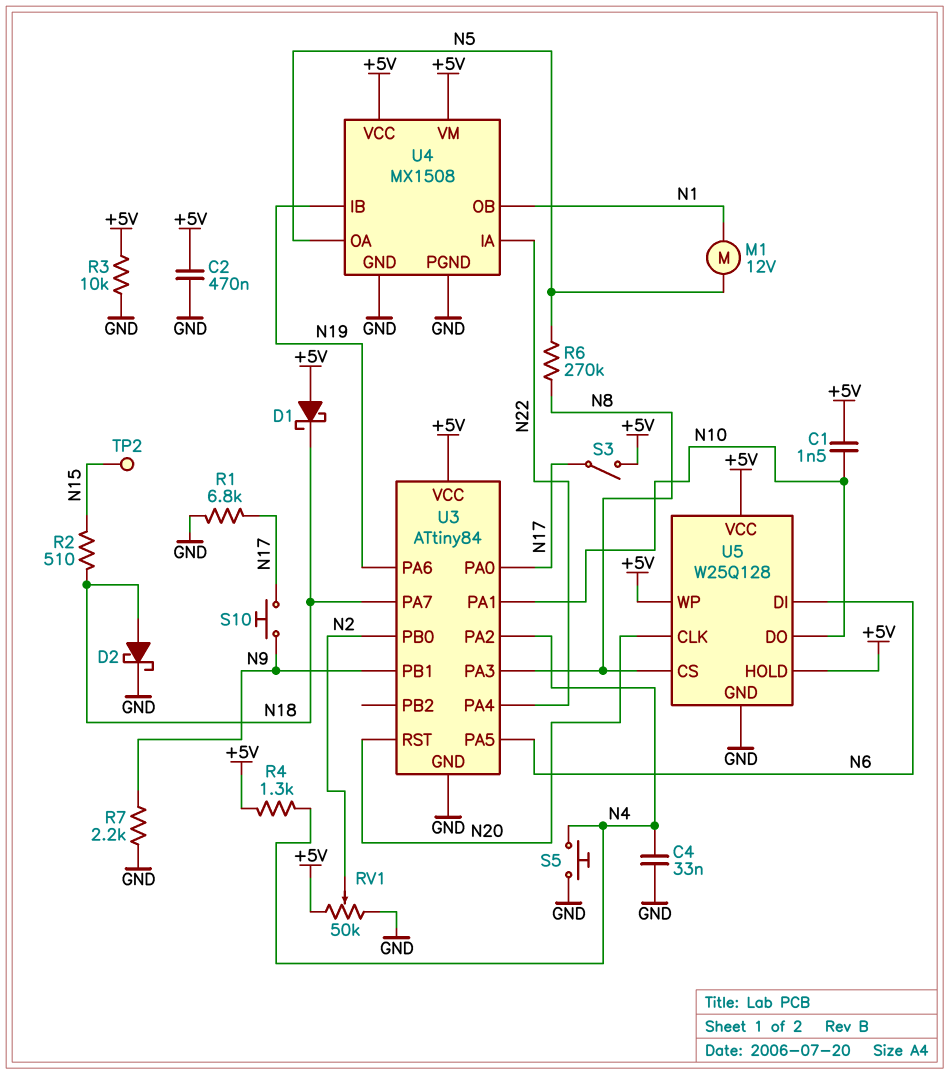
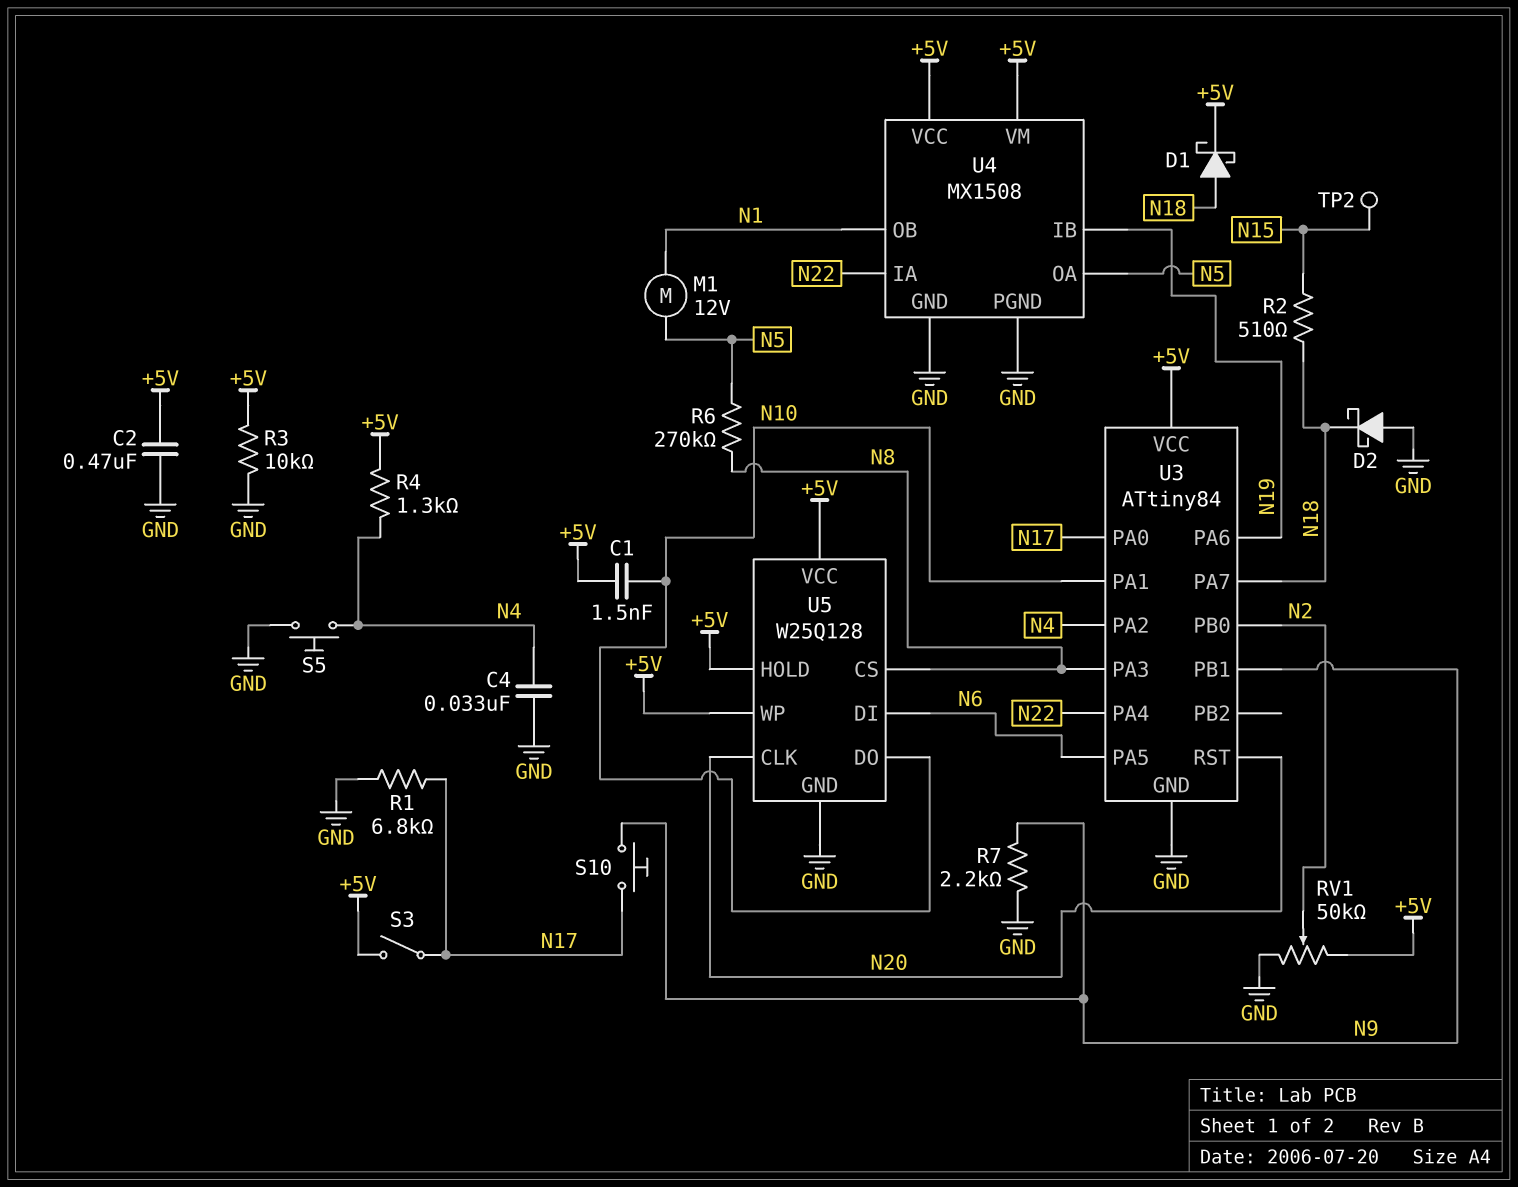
D1: schottky (A +5V, K N18) -> schottky (A N18, K +5V)
D2: schottky (A N18, K GND) -> schottky (A GND, K N18)

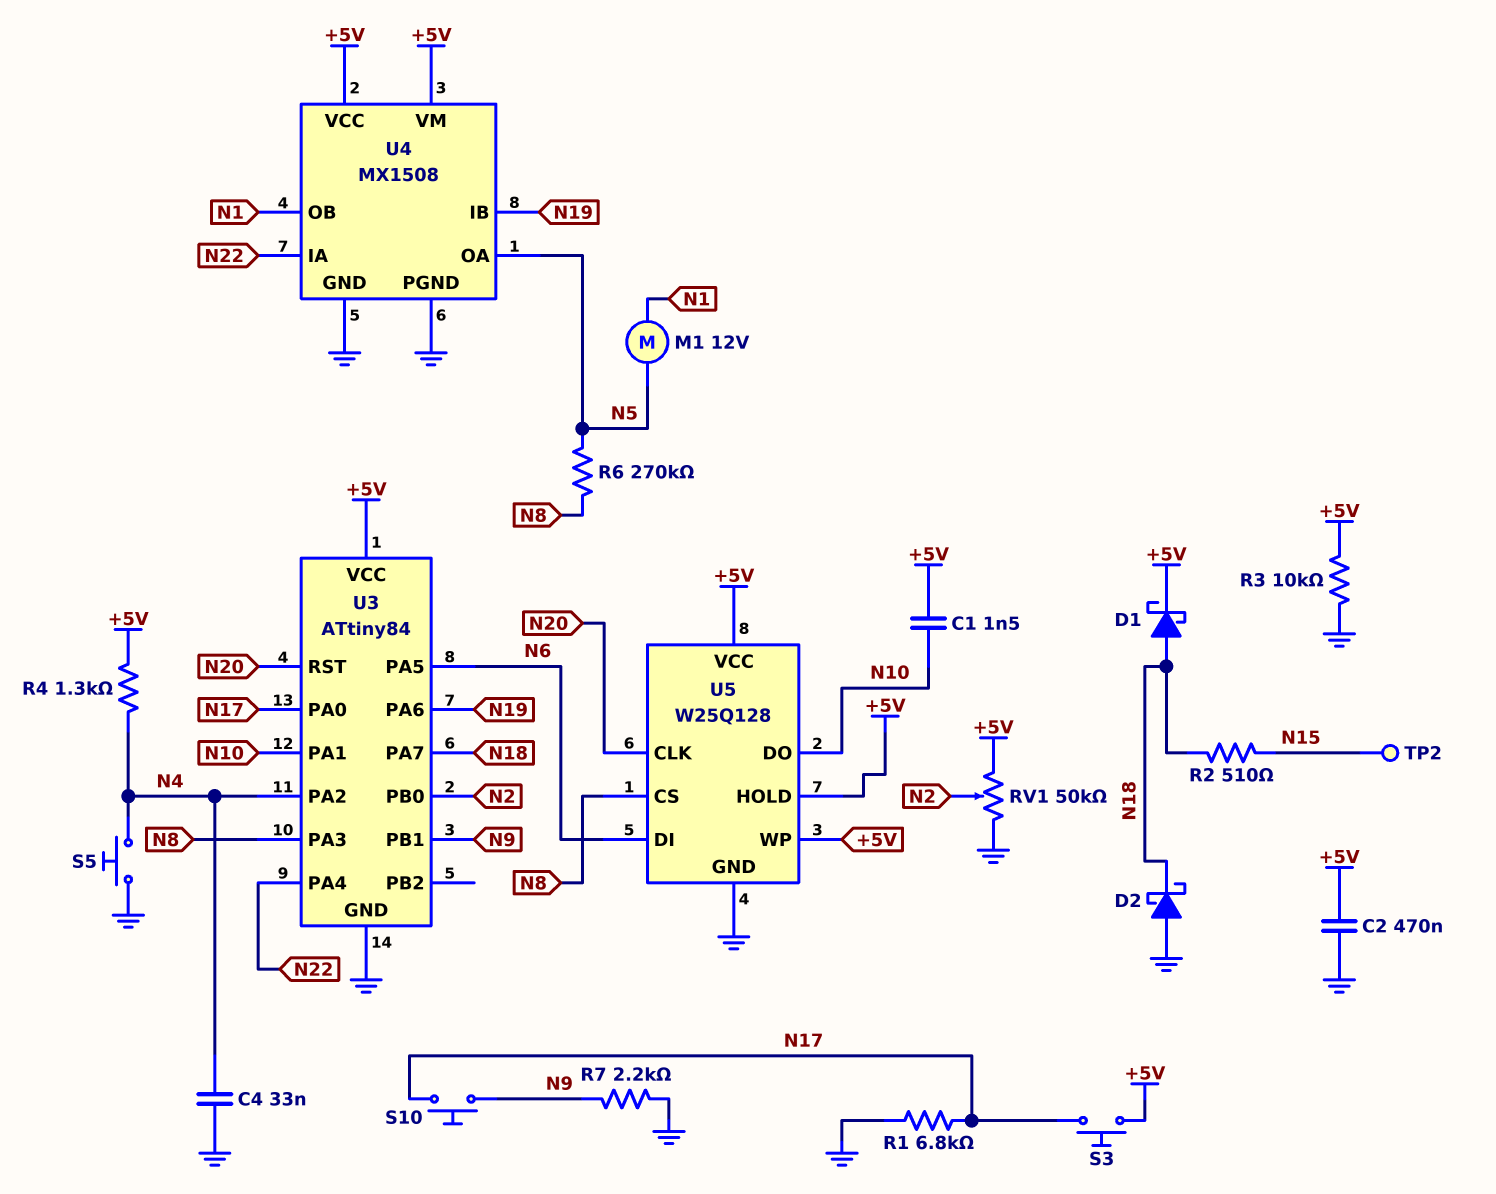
S3: switch (+5V, N17) -> button (+5V, N17)

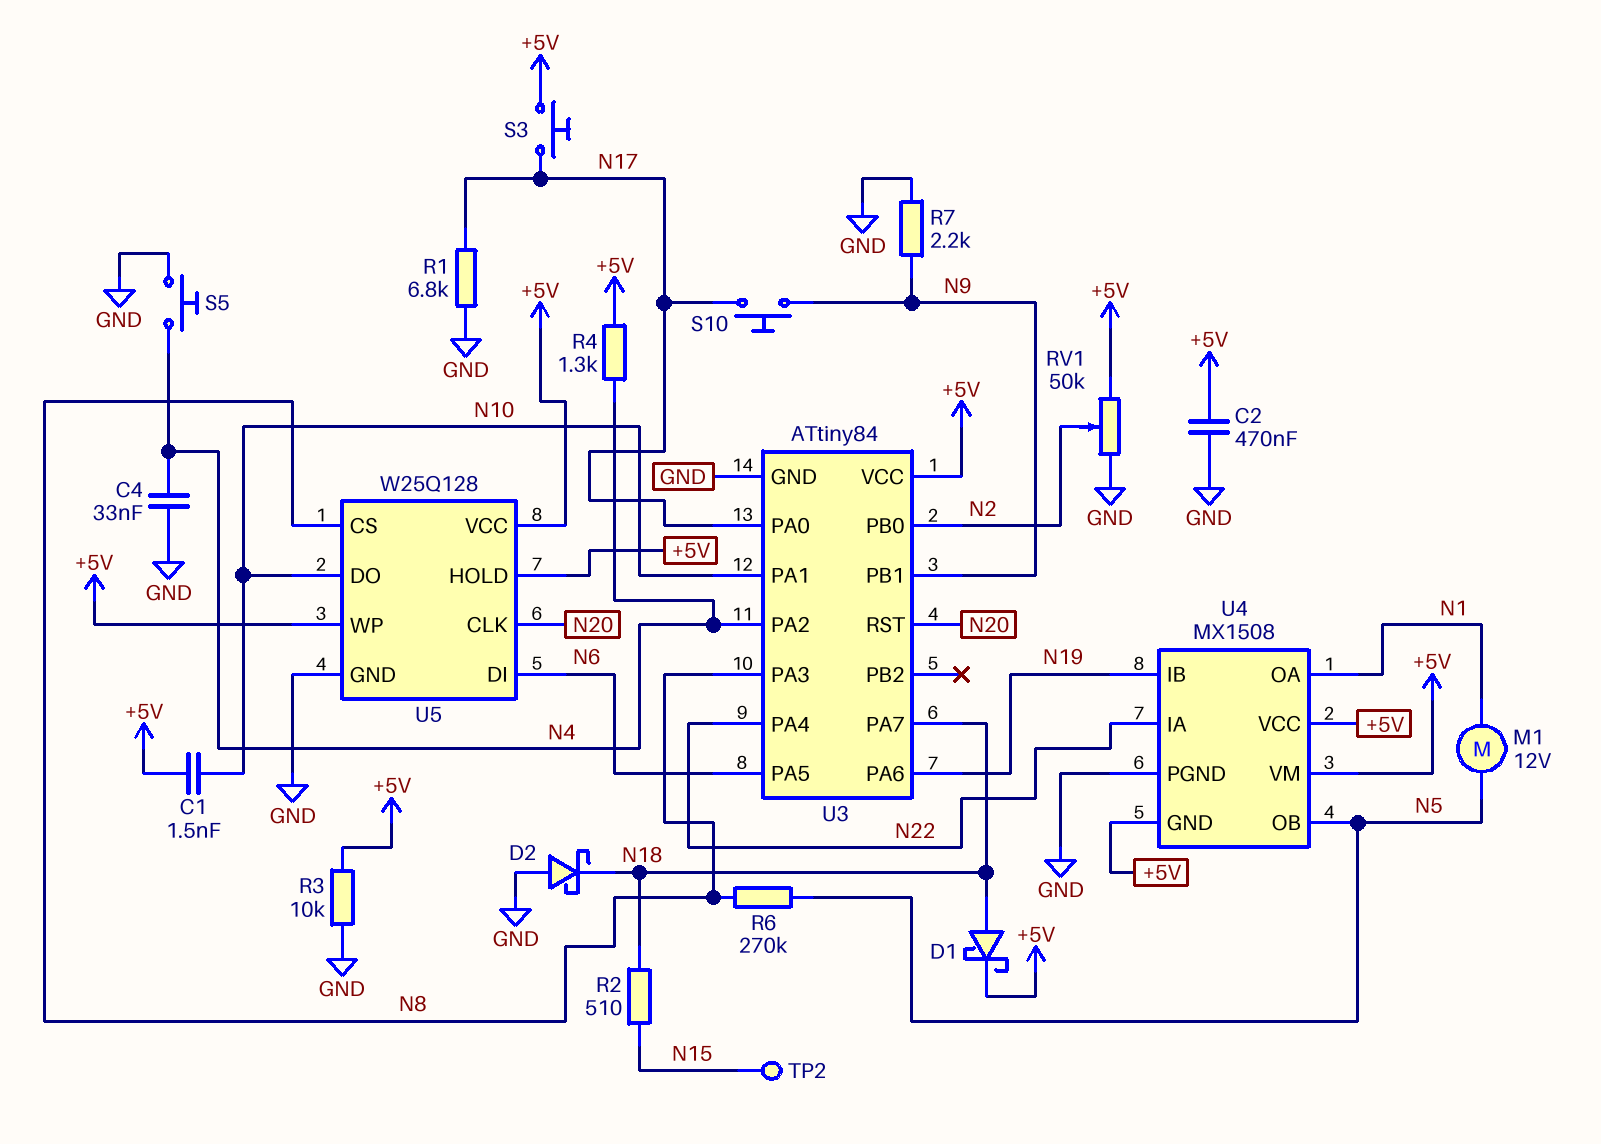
U4 pin GND: GND -> +5V
U4 pin OA: N5 -> N1
U4 pin OB: N1 -> N5

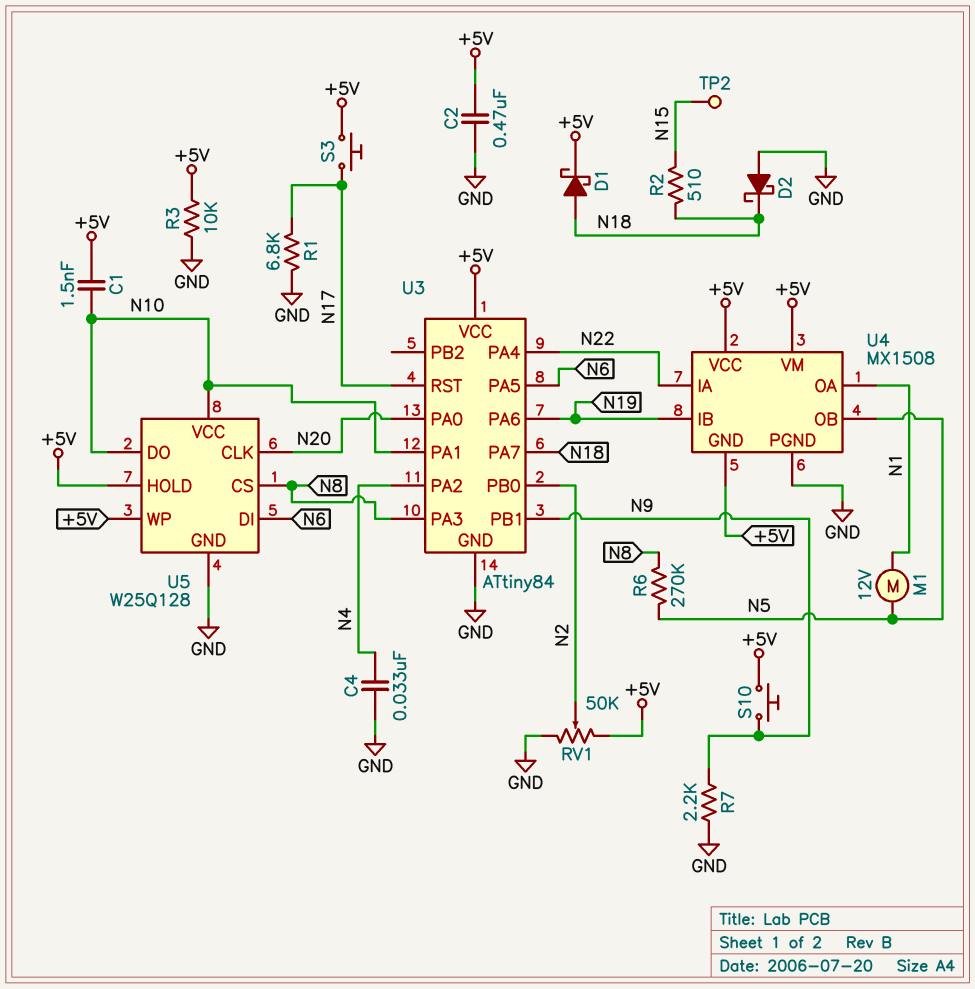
R4: 1.3k (+5V, N4) -> none
S5: button (GND, N4) -> none
S10: button (N9, N17) -> button (+5V, N9)
U3 pin PA0: N17 -> N20
U3 pin RST: N20 -> N17
U5 pin VCC: +5V -> N10

